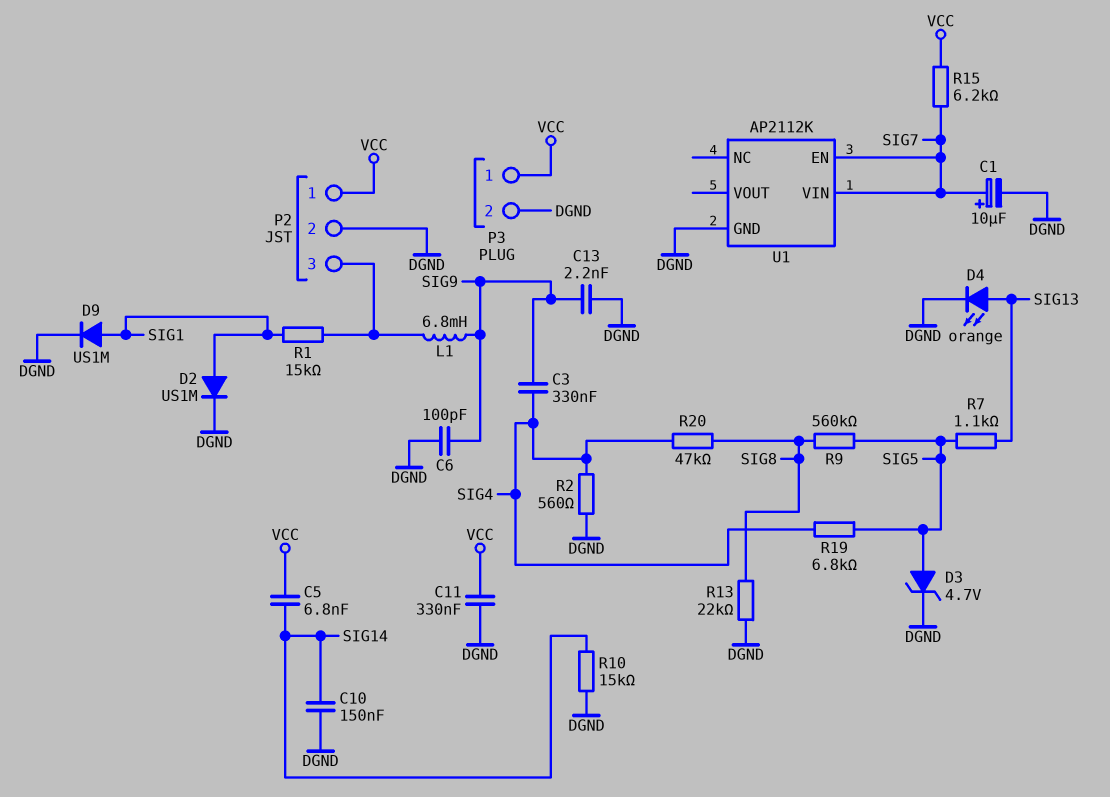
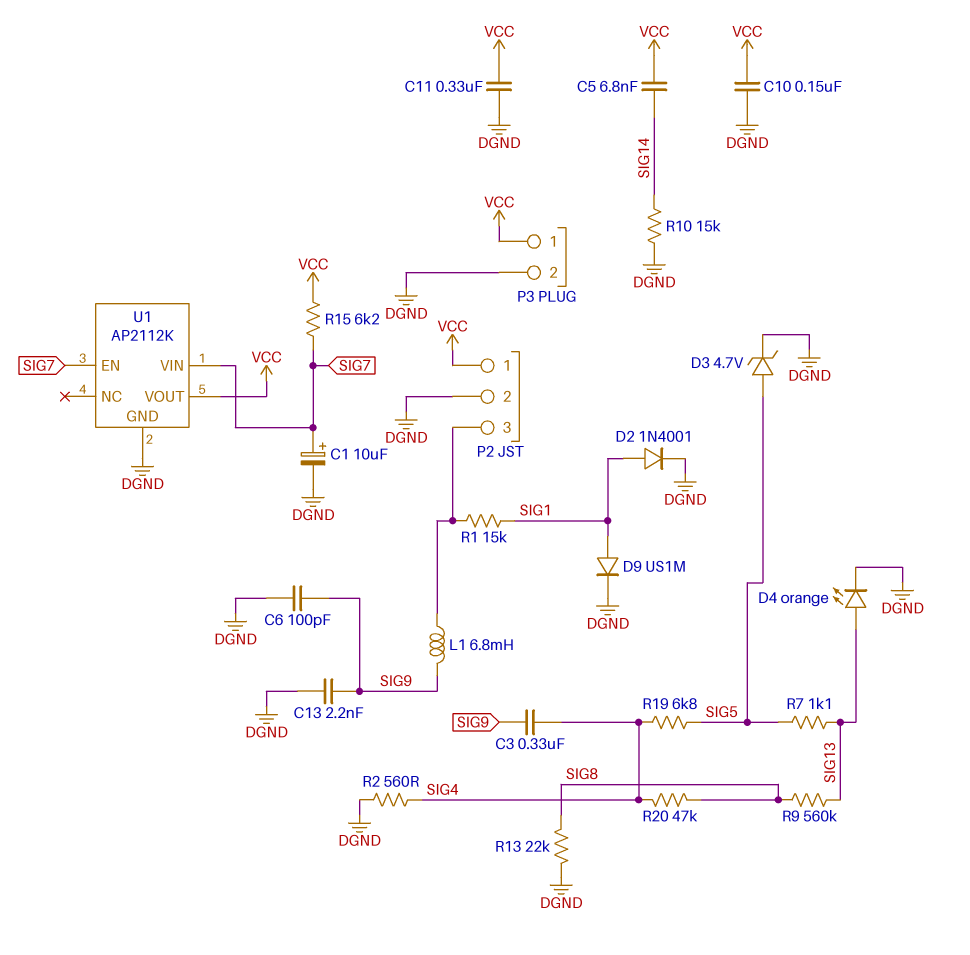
C10: 150nF (DGND, SIG14) -> 150nF (DGND, VCC)
D2: diode US1M (A SIG1, K DGND) -> diode 1N4001 (A SIG1, K DGND)
R9: 560k (SIG5, SIG8) -> 560k (SIG8, SIG13)
U1 pin VOUT: none -> VCC

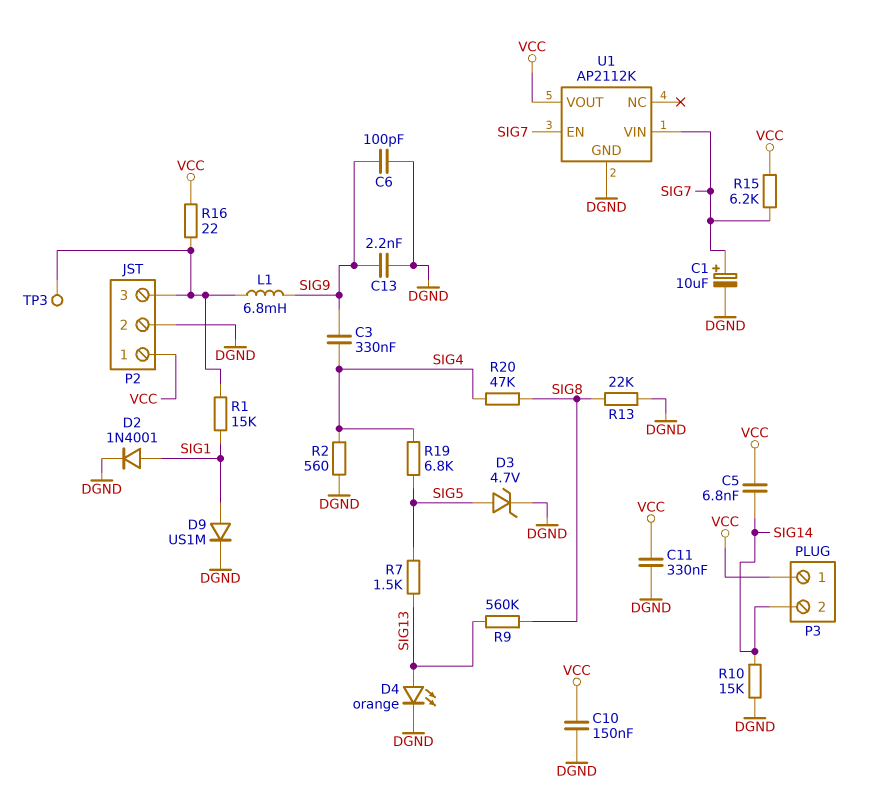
P3 pin 2: DGND -> SIG14
R7: 1.1k (SIG5, SIG13) -> 1.5k (SIG5, SIG13)
R16: none -> 22 (P2/3, VCC)
TP3: none -> test point (P2/3)

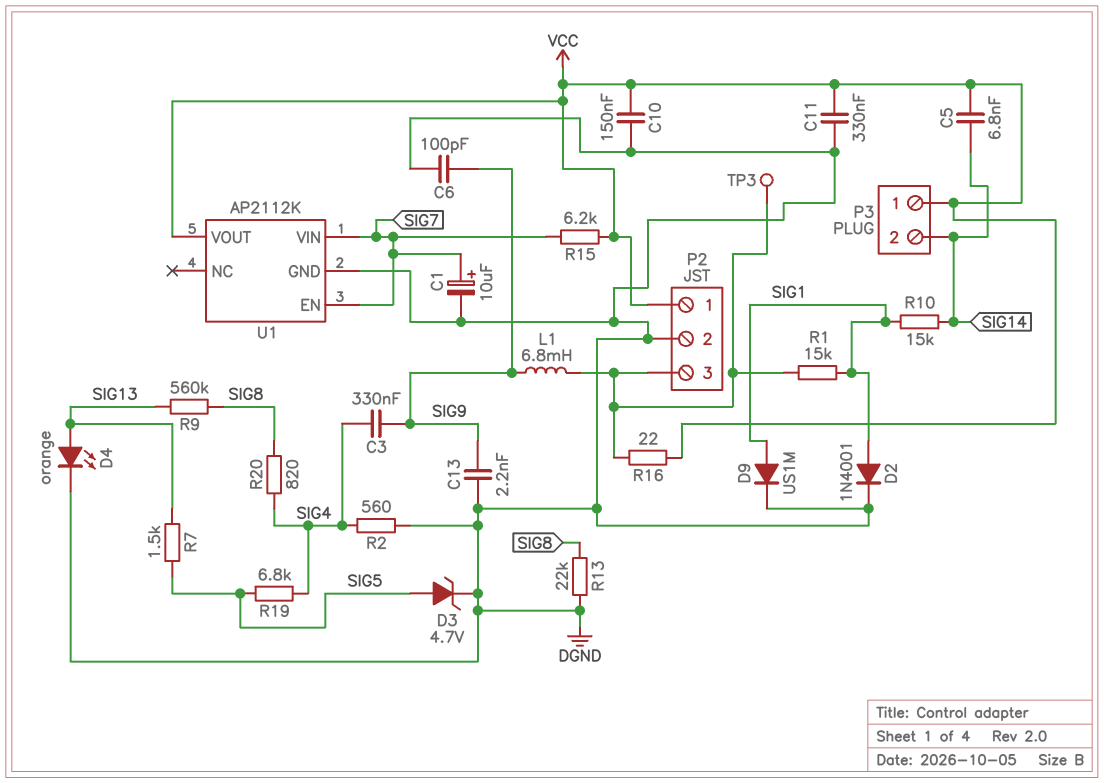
R10: 15k (DGND, SIG14) -> 15k (SIG1, SIG14)
R20: 47k (SIG4, SIG8) -> 820 (SIG4, SIG8)

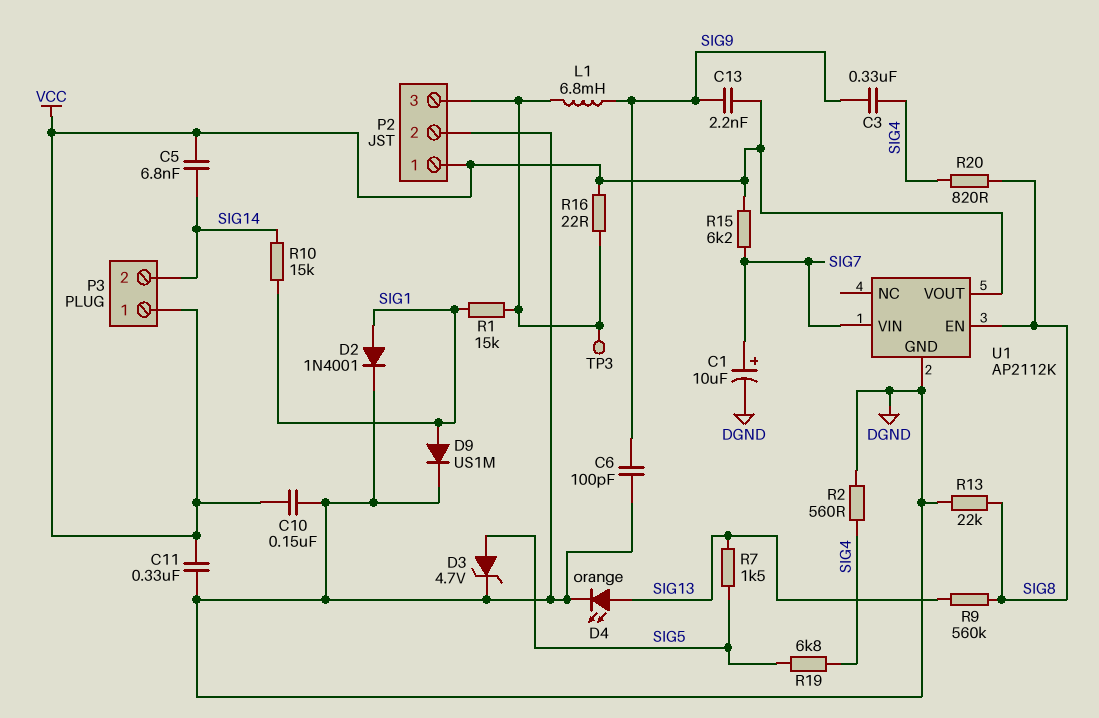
C13: 2.2nF (DGND, SIG9) -> 2.2nF (SIG9, VCC)
U1 pin EN: SIG7 -> SIG8

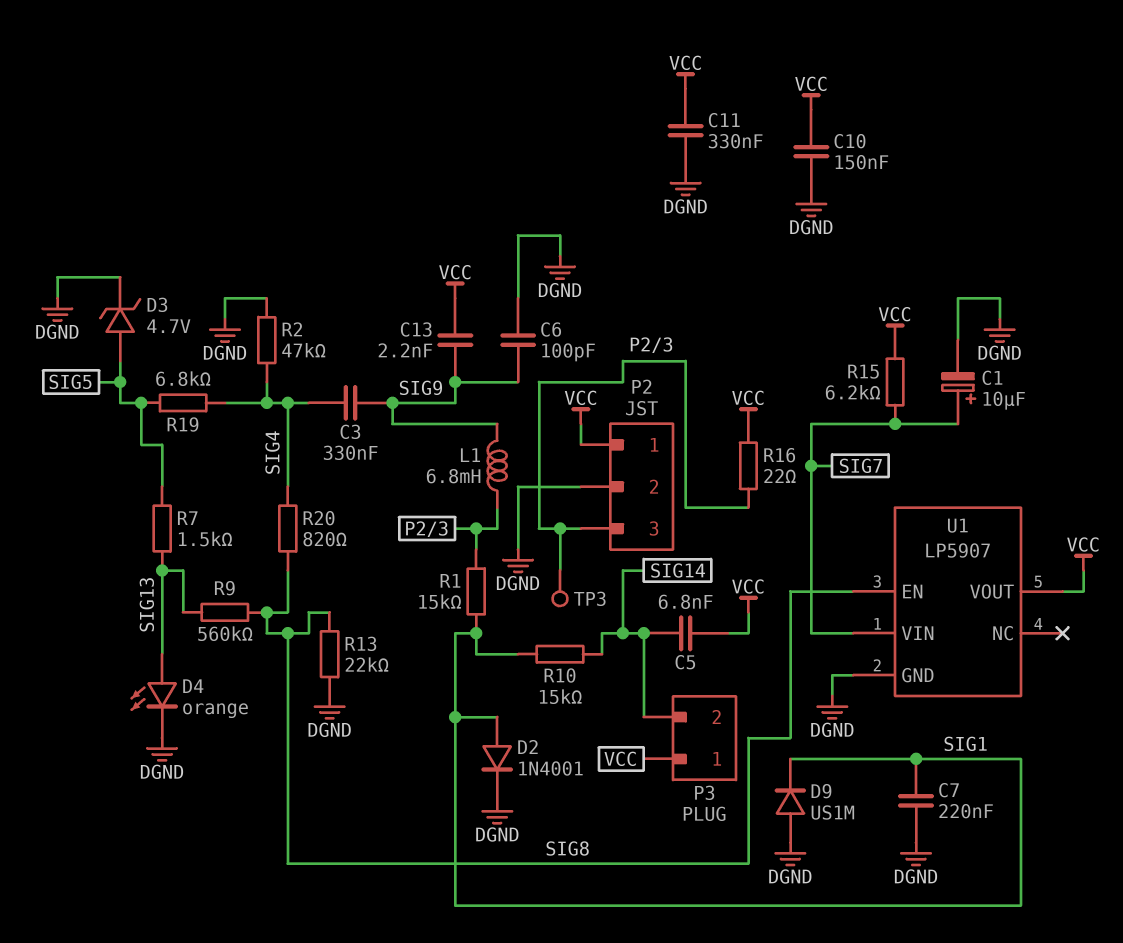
C7: none -> 220nF (DGND, SIG1)
D9: diode US1M (A SIG1, K DGND) -> diode US1M (A DGND, K SIG1)
R2: 560 (DGND, SIG4) -> 47k (DGND, SIG4)
U1: AP2112K -> LP5907

